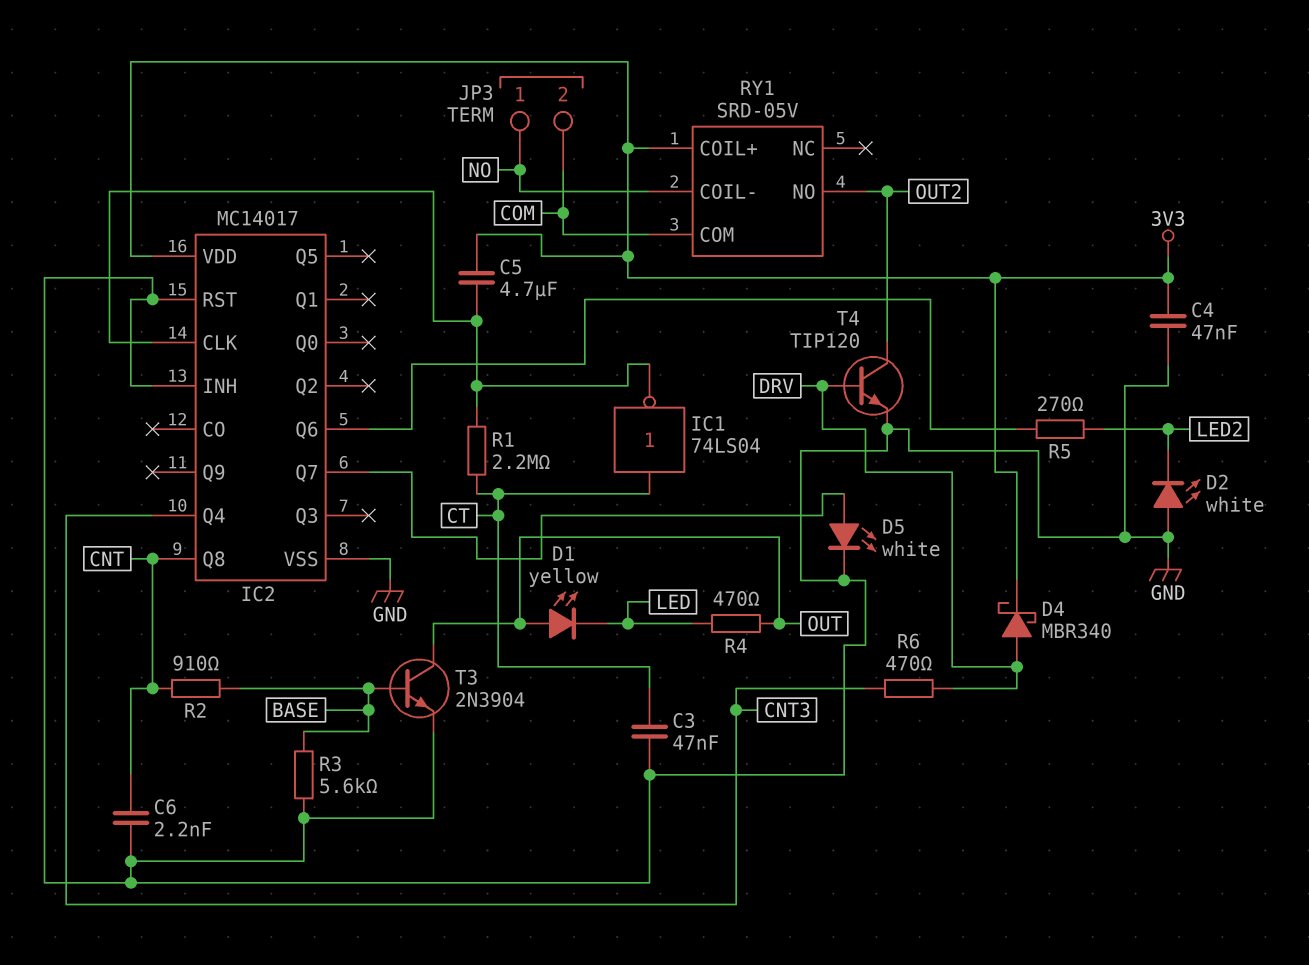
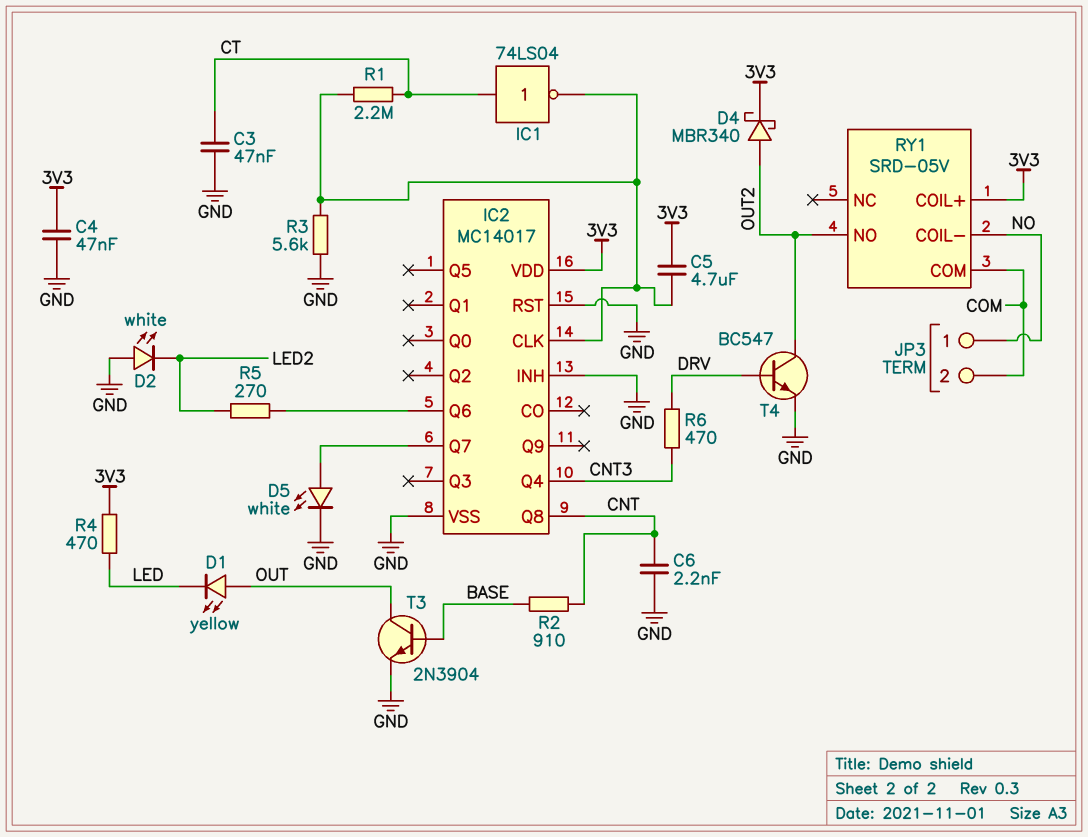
D4: schottky MBR340 (A DRV, K 3V3) -> schottky MBR340 (A OUT2, K 3V3)
R3: 5.6k (BASE, GND) -> 5.6k (GND, IC2/CLK)
R4: 470 (LED, OUT) -> 470 (3V3, LED)
T4: NPN TIP120 (B DRV, C OUT2, E GND) -> NPN BC547 (B DRV, C OUT2, E GND)

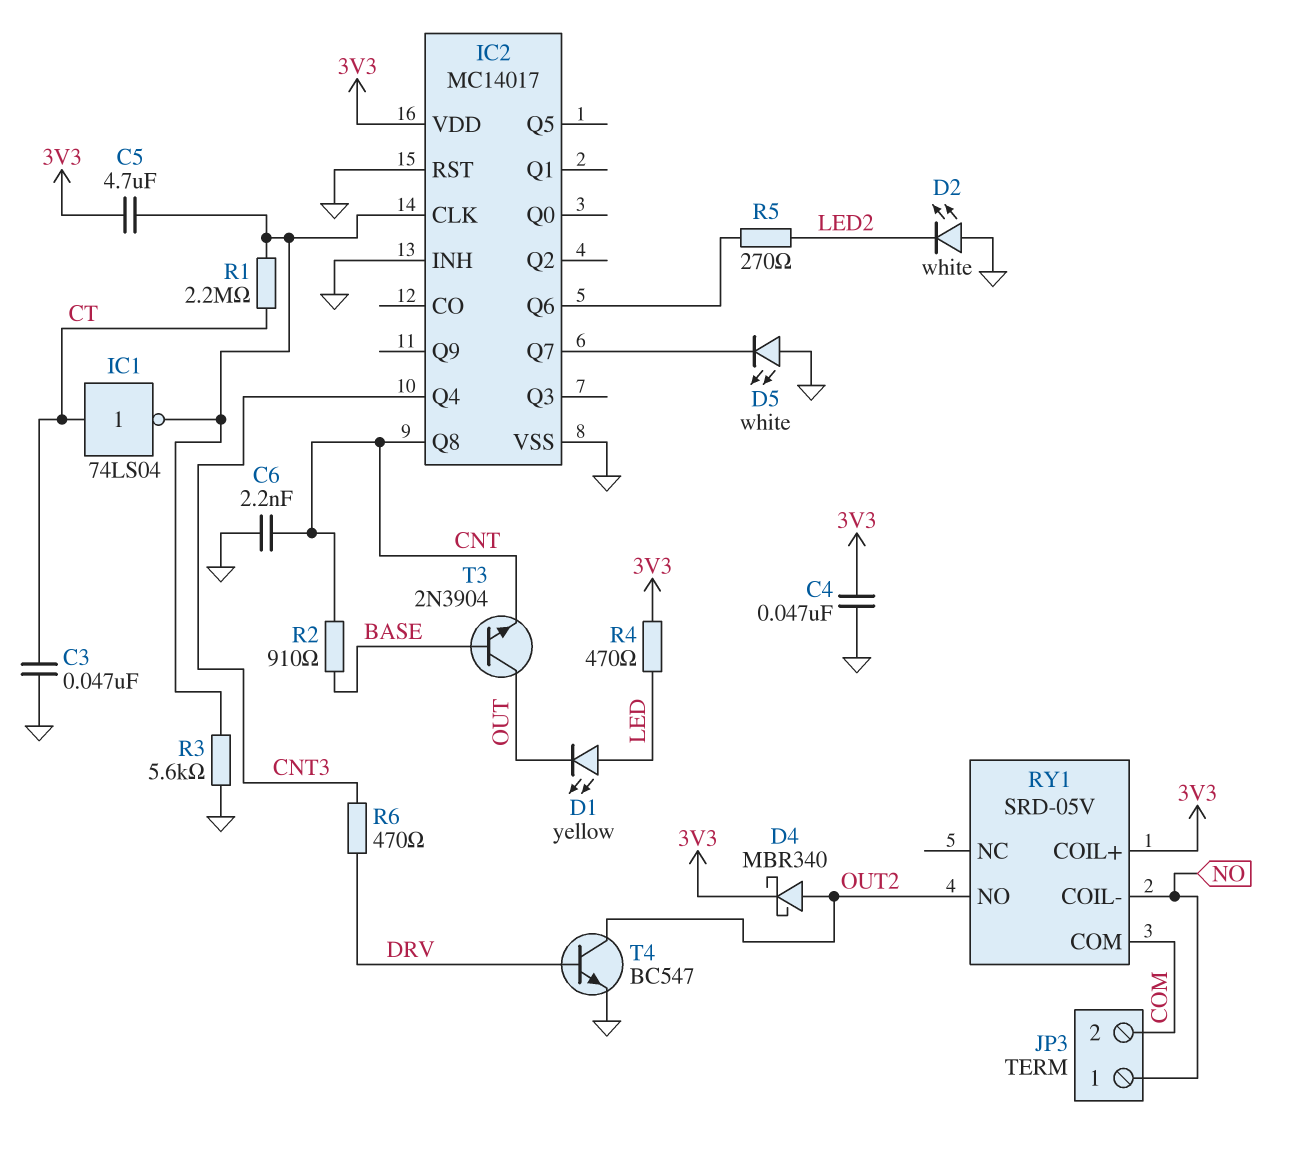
D1: LED yellow (A OUT, K LED) -> LED yellow (A LED, K OUT)
D5: LED white (A IC2/Q7, K GND) -> LED white (A GND, K IC2/Q7)
T3: NPN 2N3904 (B BASE, C OUT, E GND) -> NPN 2N3904 (B BASE, C OUT, E CNT)

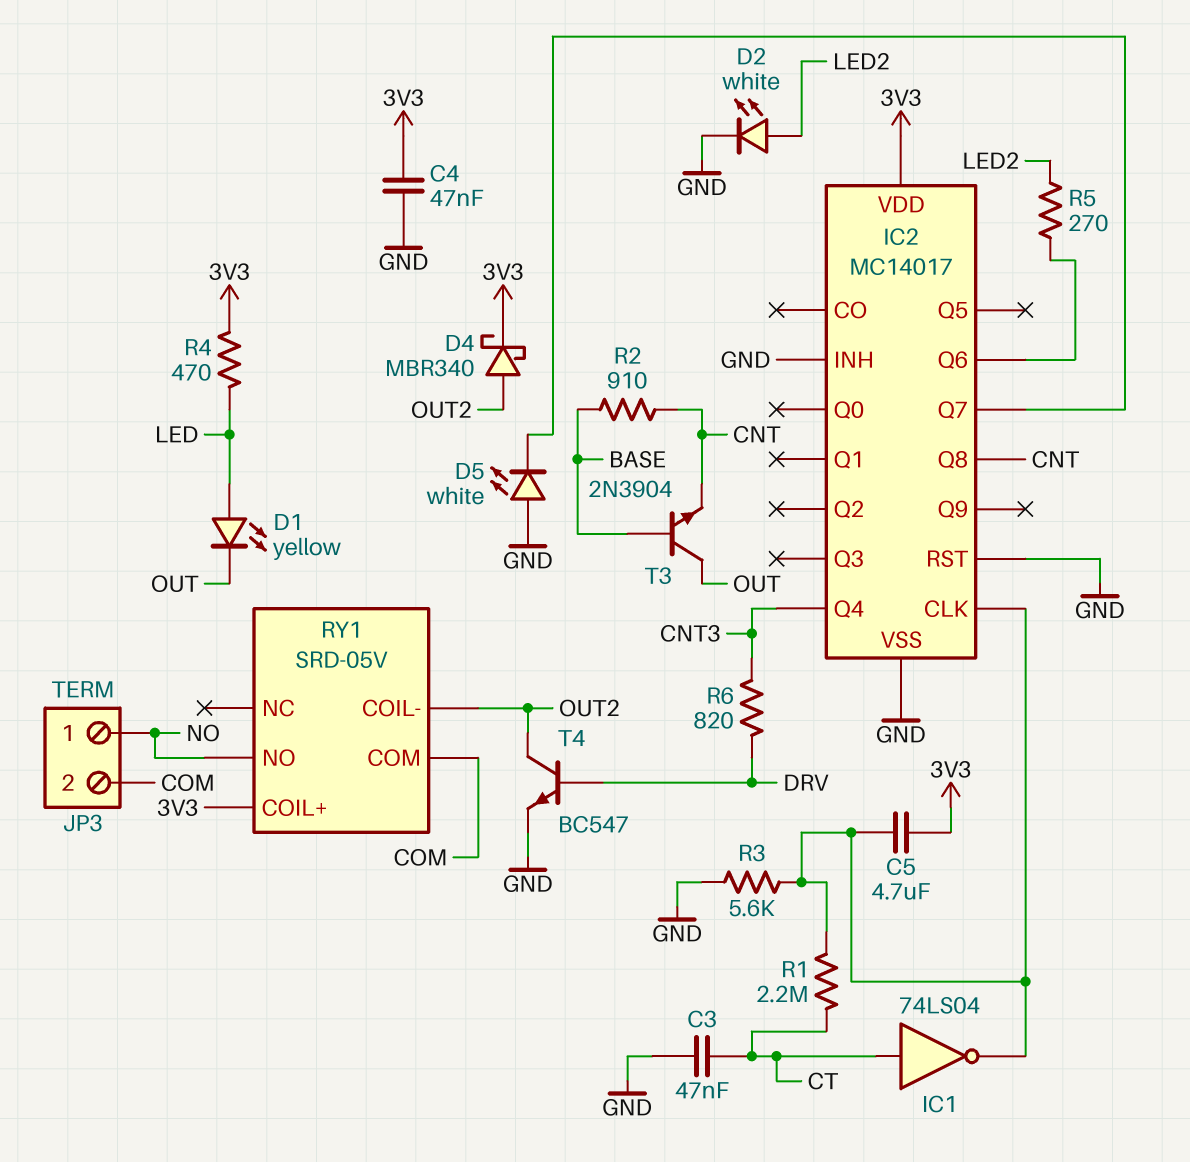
C6: 2.2nF (CNT, GND) -> none
D2: LED white (A GND, K LED2) -> LED white (A LED2, K GND)
R6: 470 (CNT3, DRV) -> 820 (CNT3, DRV)
RY1 pin COIL-: NO -> OUT2
RY1 pin NO: OUT2 -> NO

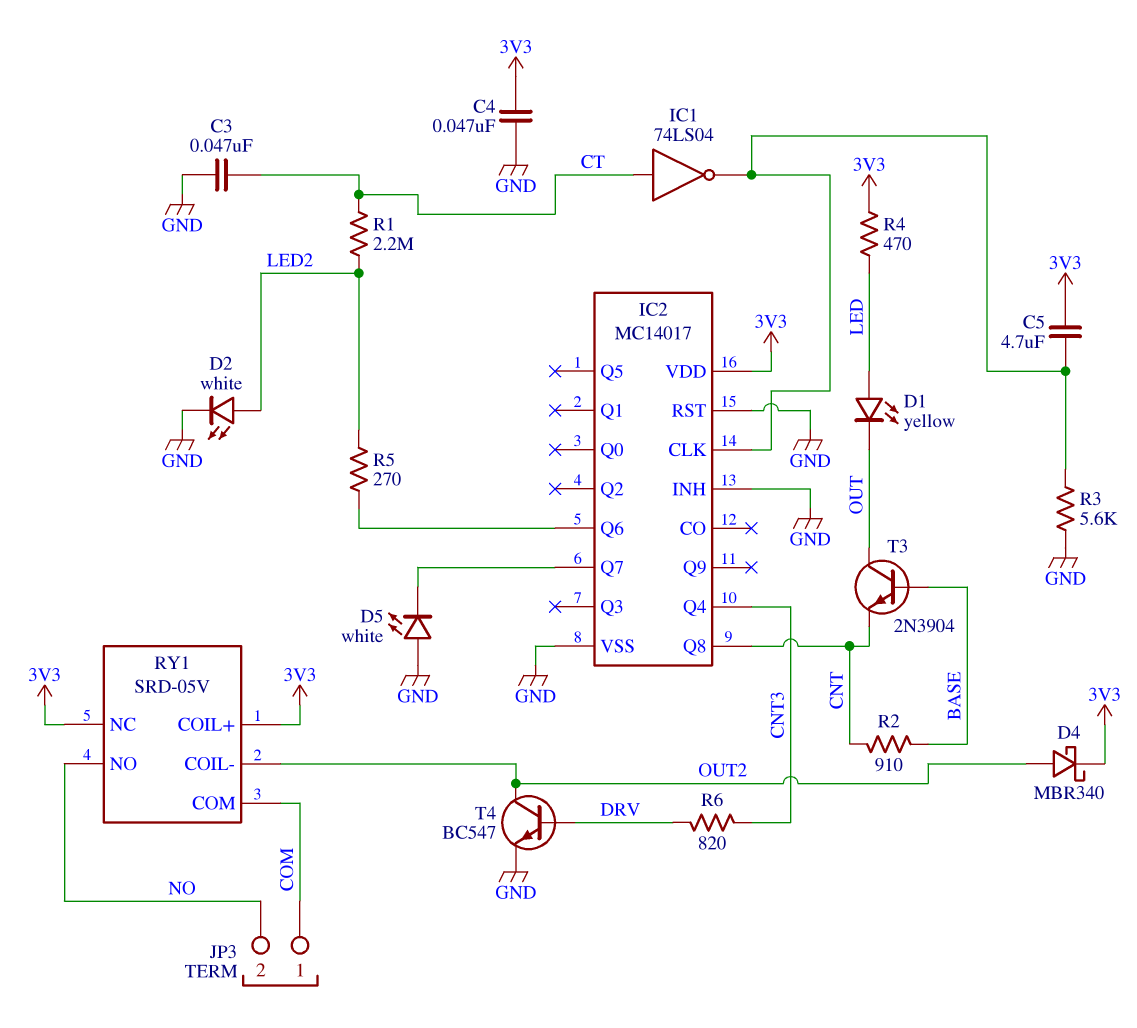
JP3 pin 1: NO -> COM
JP3 pin 2: COM -> NO
R1: 2.2M (CT, IC2/CLK) -> 2.2M (CT, LED2)
RY1 pin NC: none -> 3V3

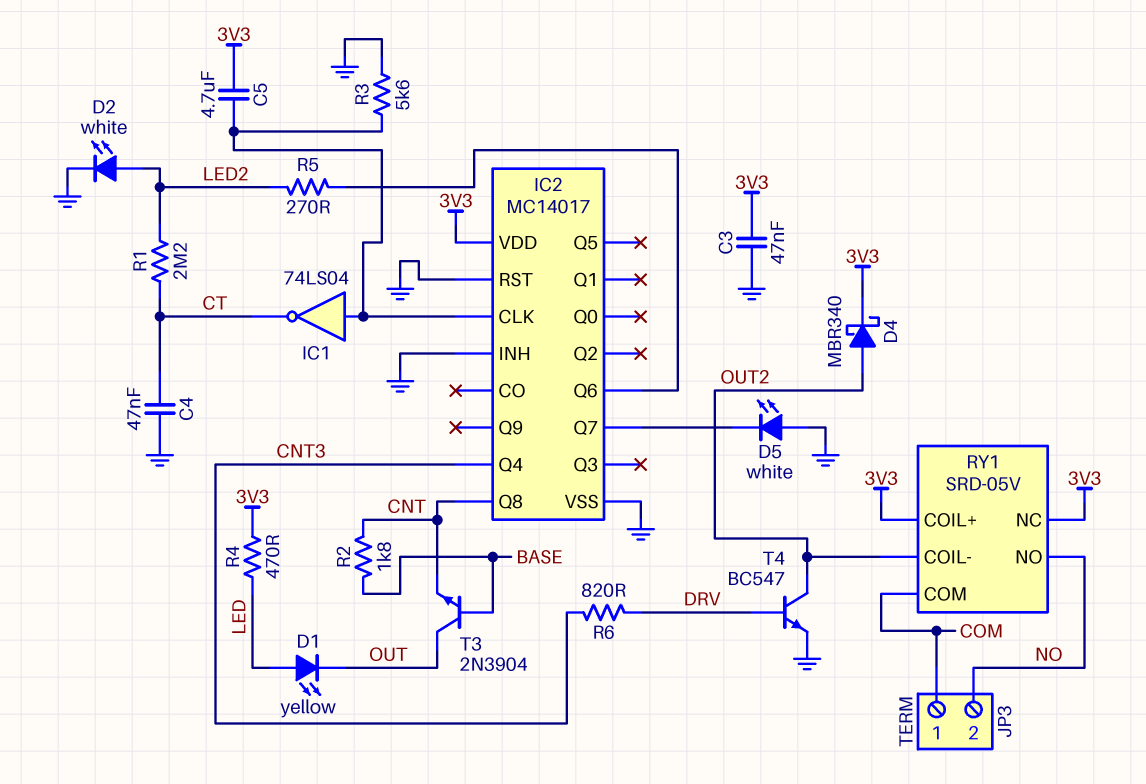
C3: 47nF (CT, GND) -> 47nF (3V3, GND)
C4: 47nF (3V3, GND) -> 47nF (CT, GND)
IC1: NOT 74LS04 (in CT, out IC2/CLK) -> NOT 74LS04 (in IC2/CLK, out CT)
R2: 910 (BASE, CNT) -> 1.8k (BASE, CNT)

